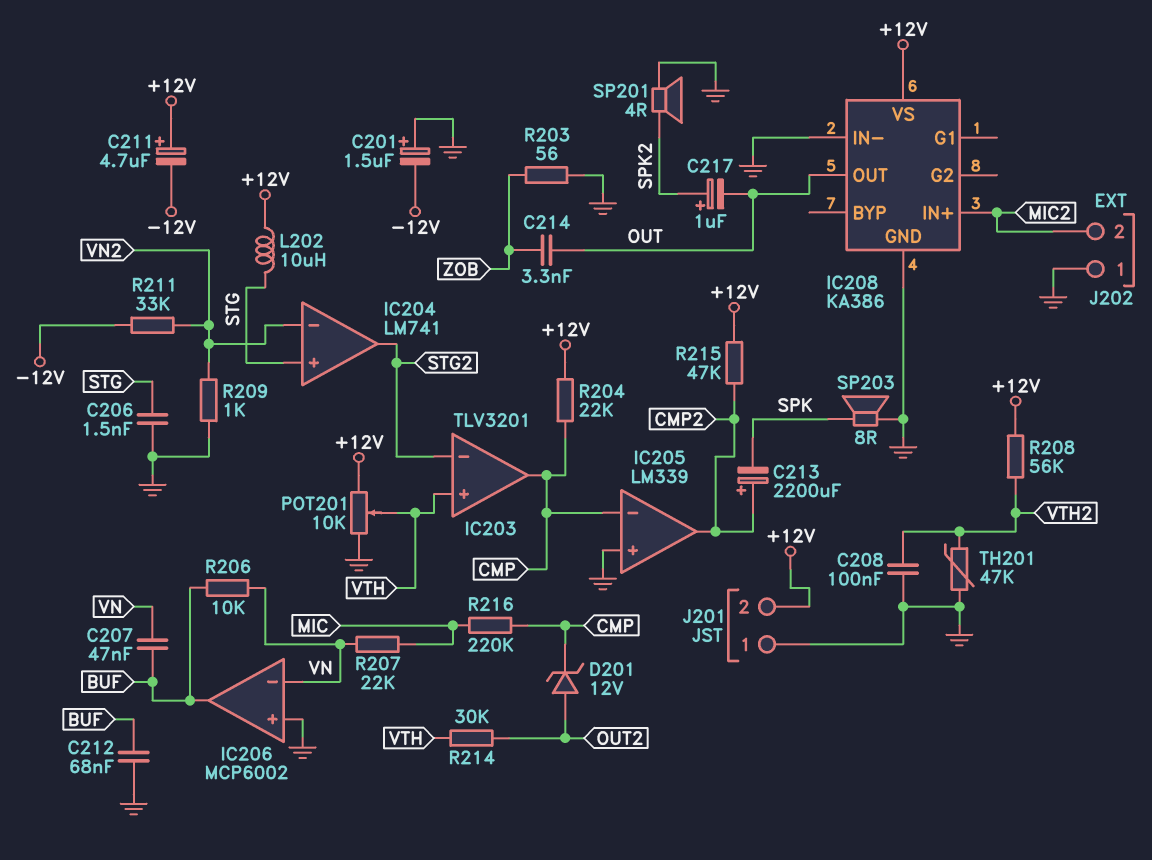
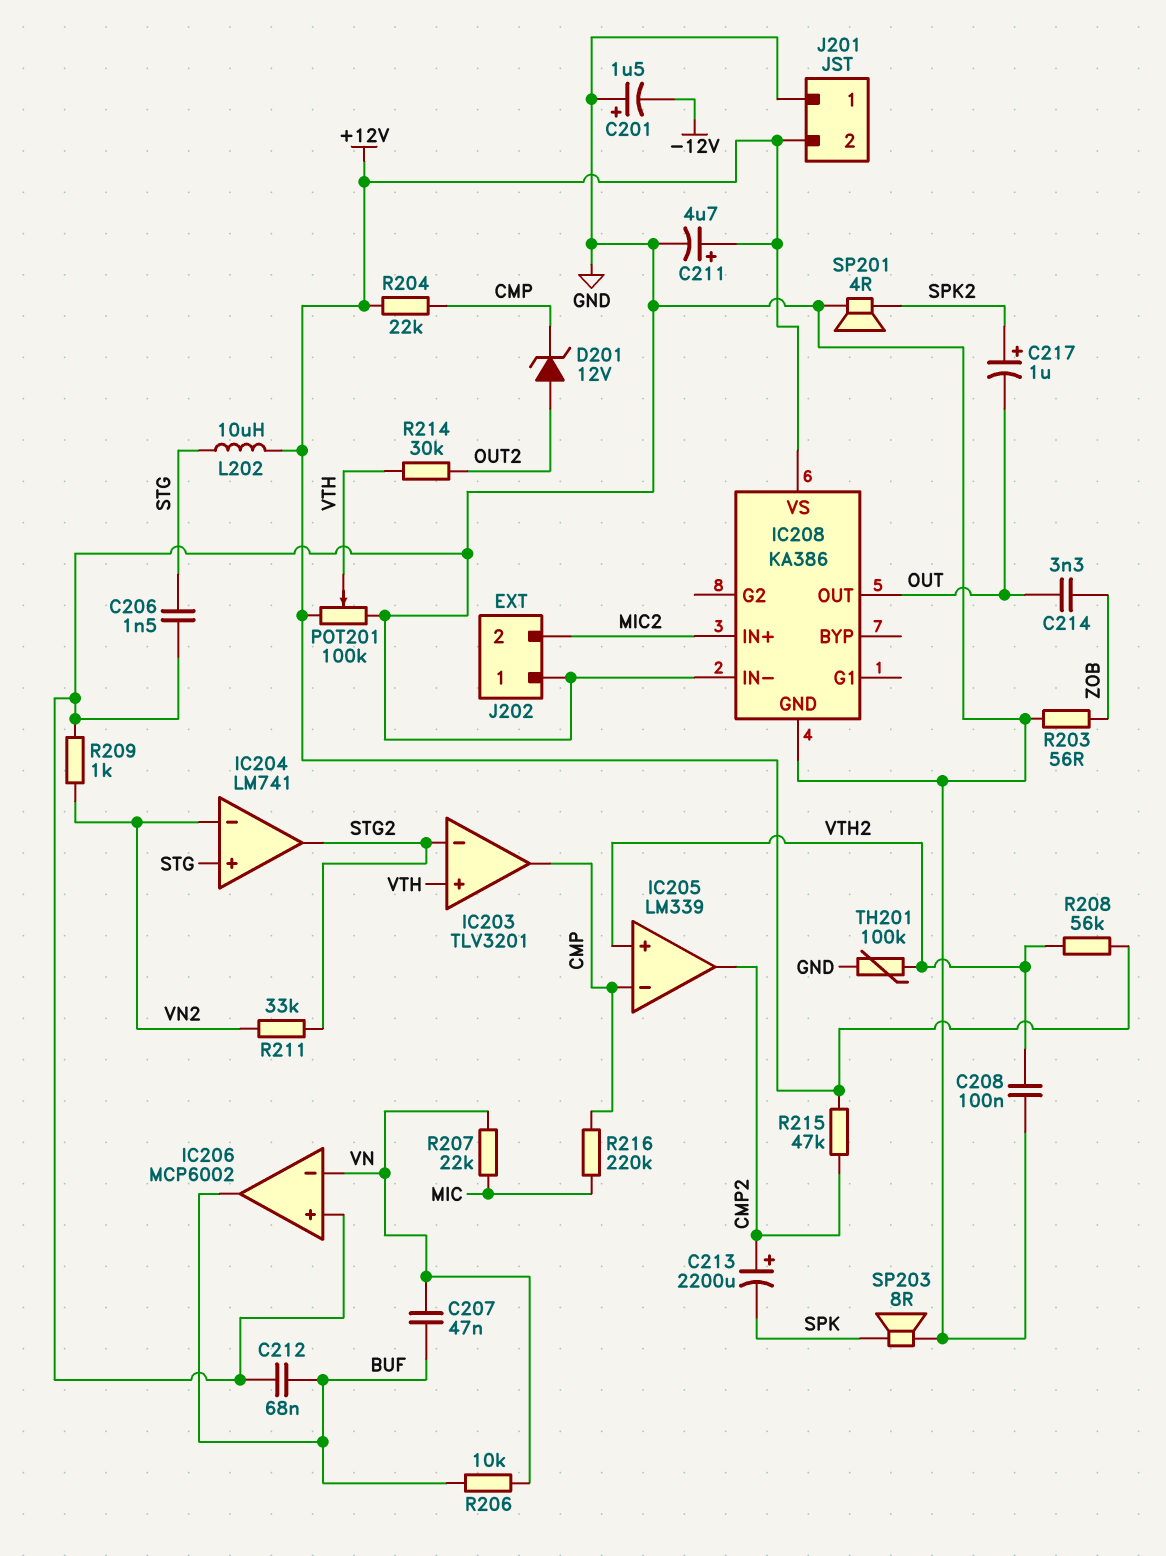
C211: 4.7uF (plus +12V, minus -12V) -> 4.7uF (plus +12V, minus GND)
IC205 pin in+: GND -> VTH2
POT201: 10k (+12V, GND, wiper VTH) -> 100k (+12V, GND, wiper VTH)
R211: 33k (-12V, VN2) -> 33k (STG2, VN2)
TH201: 47k (GND, VTH2) -> 100k (GND, VTH2)

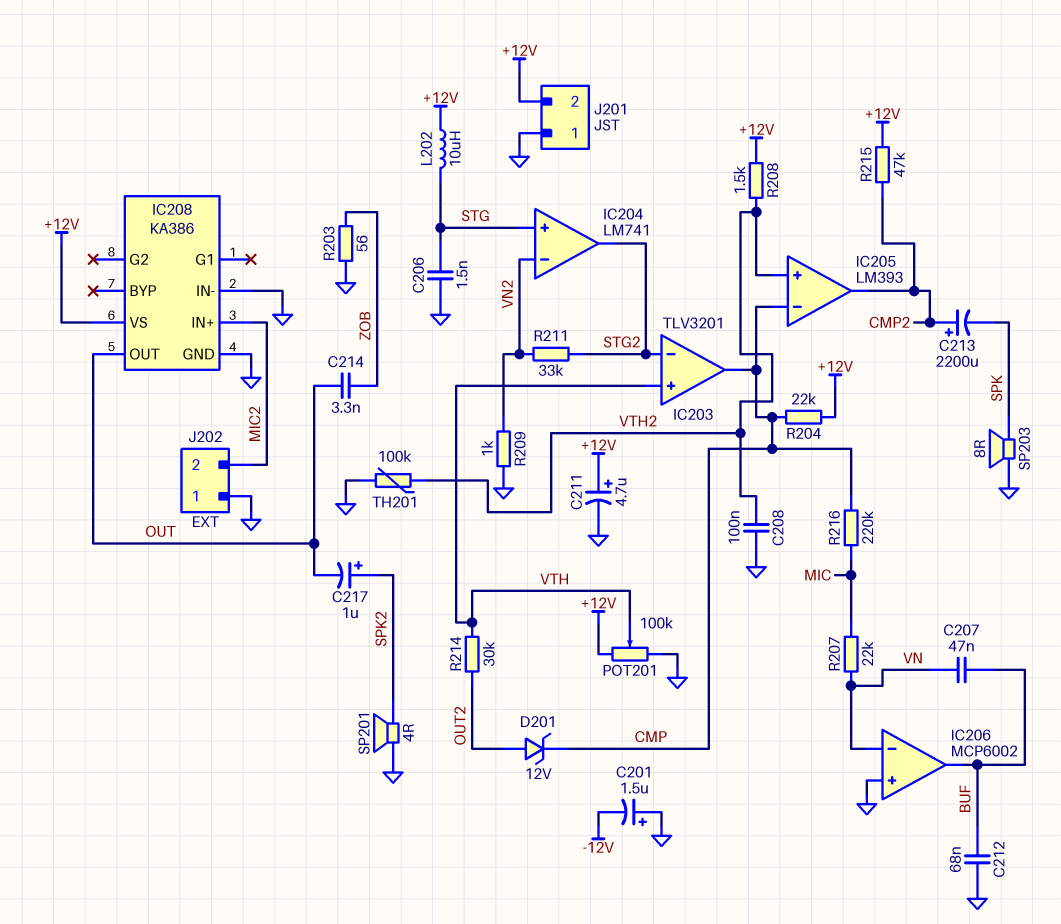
IC205: LM339 -> LM393
R206: 10k (BUF, VN) -> none
R208: 56k (+12V, VTH2) -> 1.5k (+12V, VTH2)

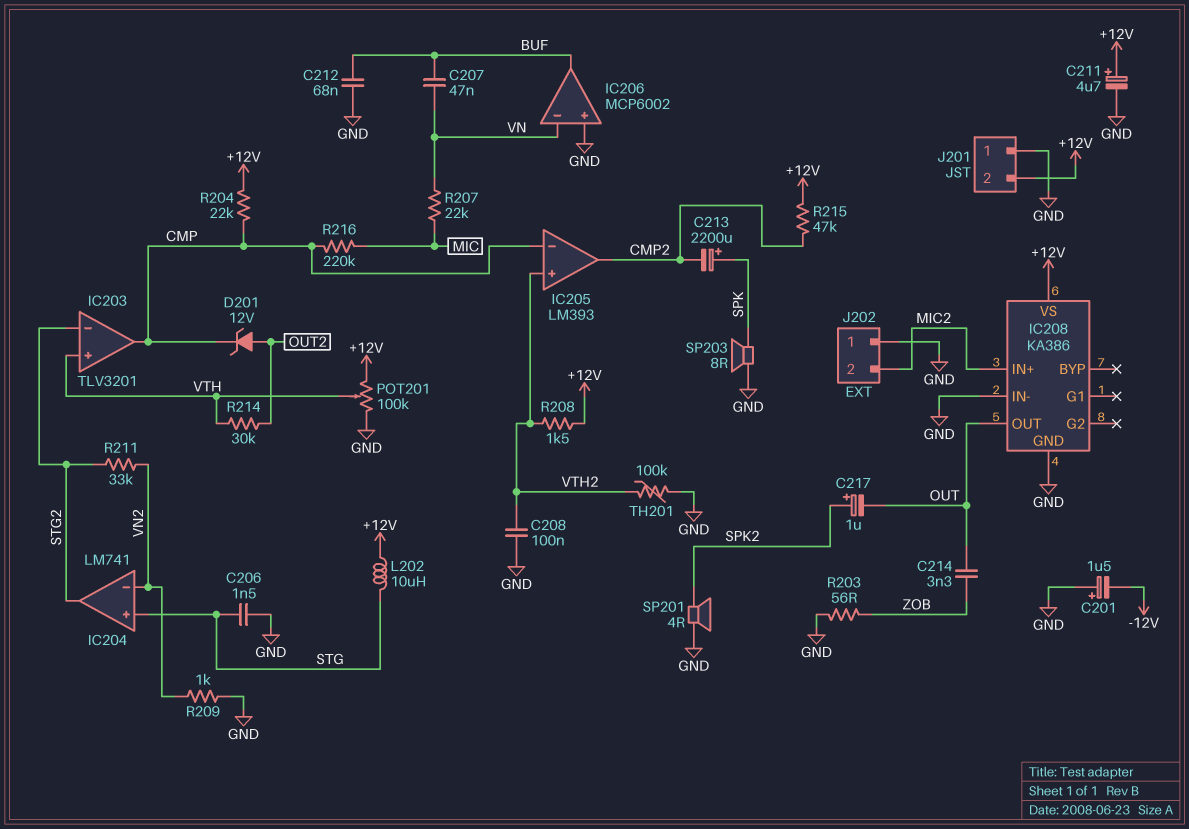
C213: 2200uF (plus CMP2, minus SPK) -> 2200uF (plus SPK, minus CMP2)

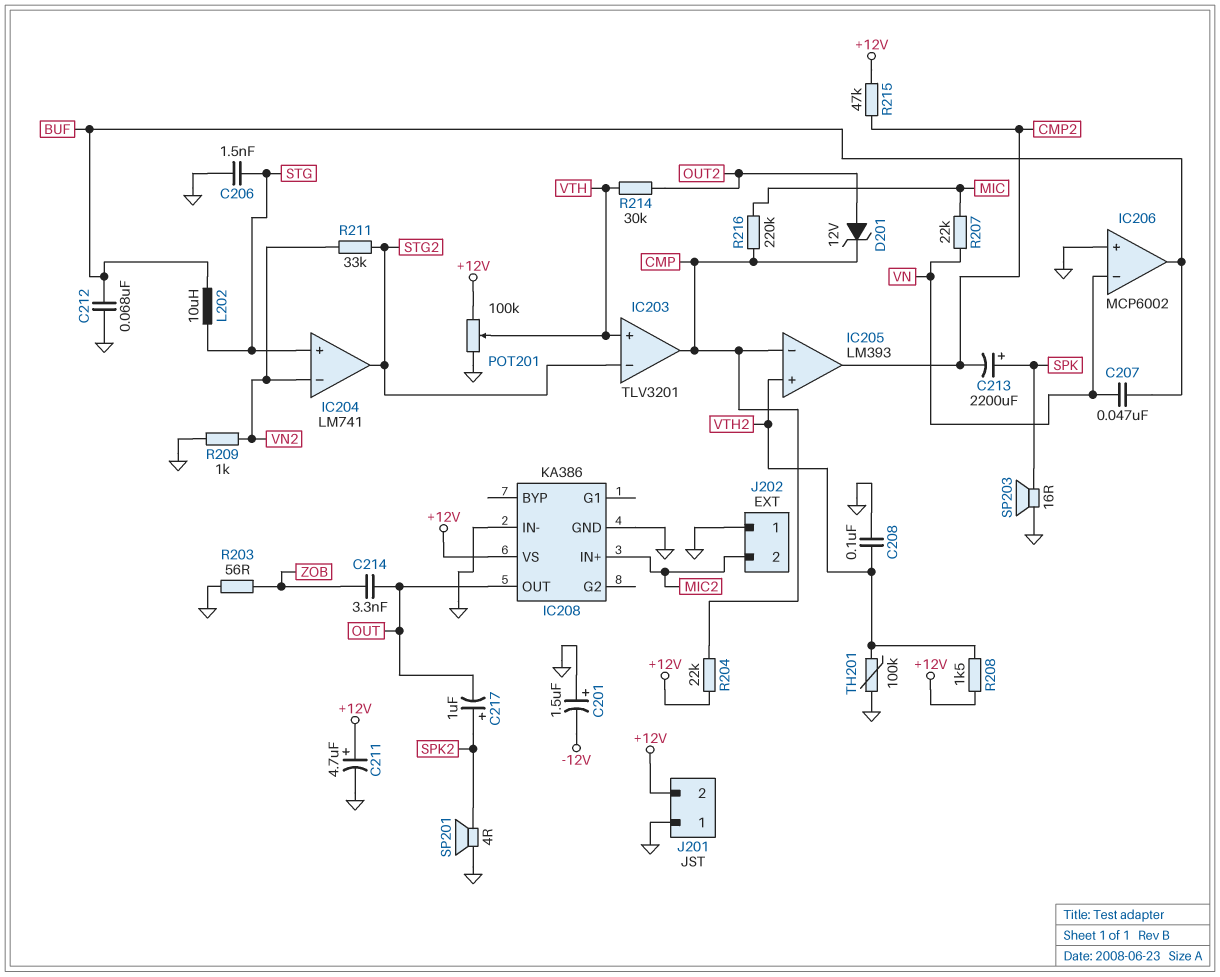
L202: 10uH (+12V, STG) -> 10uH (BUF, STG)
SP203: speaker 8R (GND, SPK) -> speaker 16R (GND, SPK)

